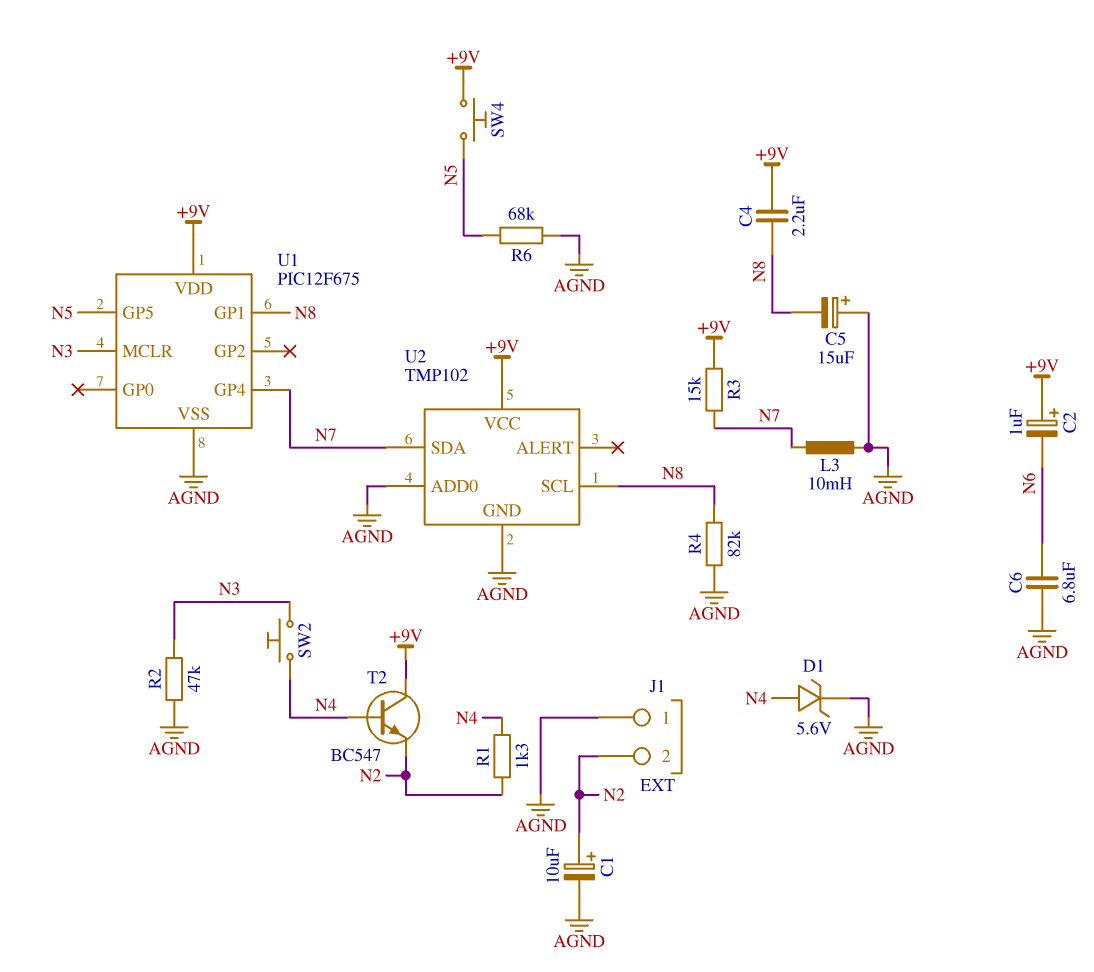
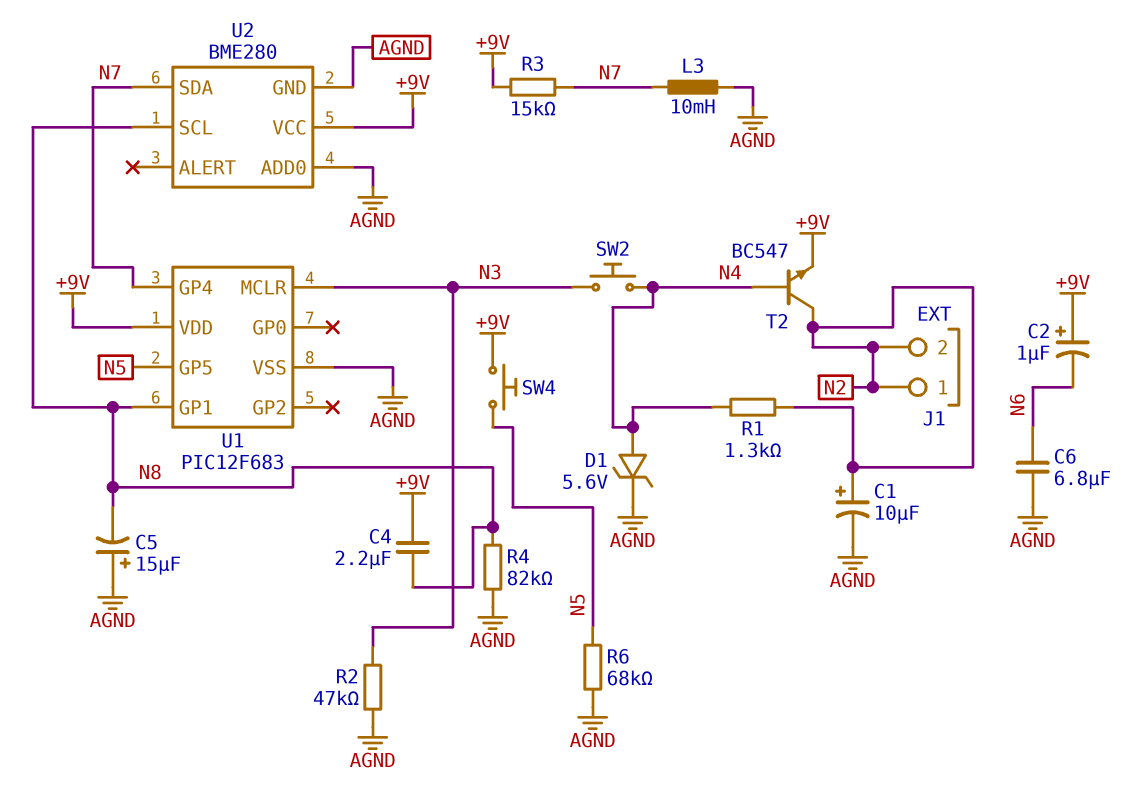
J1 pin 1: AGND -> N2
T2: NPN BC547 (B N4, C +9V, E N2) -> NPN BC547 (B N4, C N2, E +9V)
U1: PIC12F675 -> PIC12F683
U2: TMP102 -> BME280

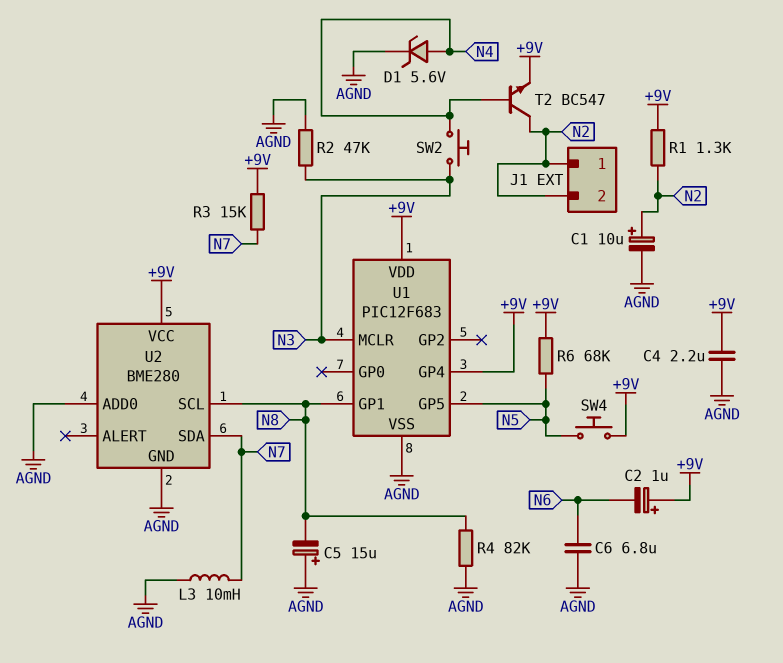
C4: 2.2uF (+9V, N8) -> 2.2uF (+9V, AGND)
R1: 1.3k (N2, N4) -> 1.3k (+9V, N2)
R6: 68k (AGND, N5) -> 68k (+9V, N5)
U1 pin GP4: N7 -> +9V

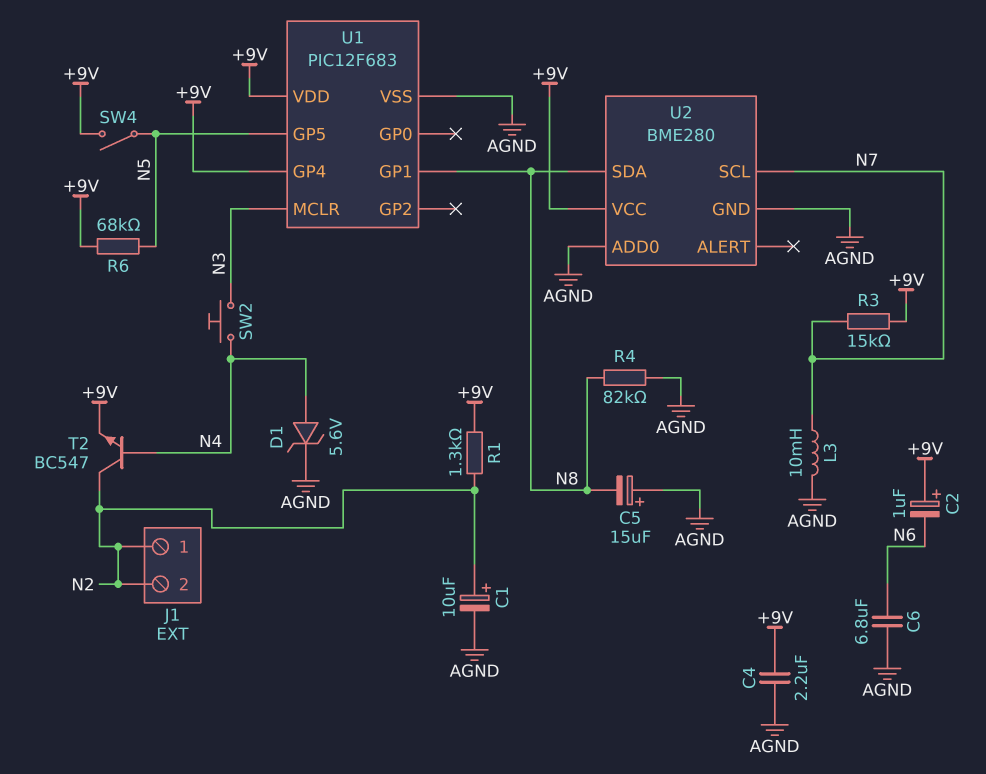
R2: 47k (AGND, N3) -> none
SW4: button (+9V, N5) -> switch (+9V, N5)
U2 pin SCL: N8 -> N7
U2 pin SDA: N7 -> N8

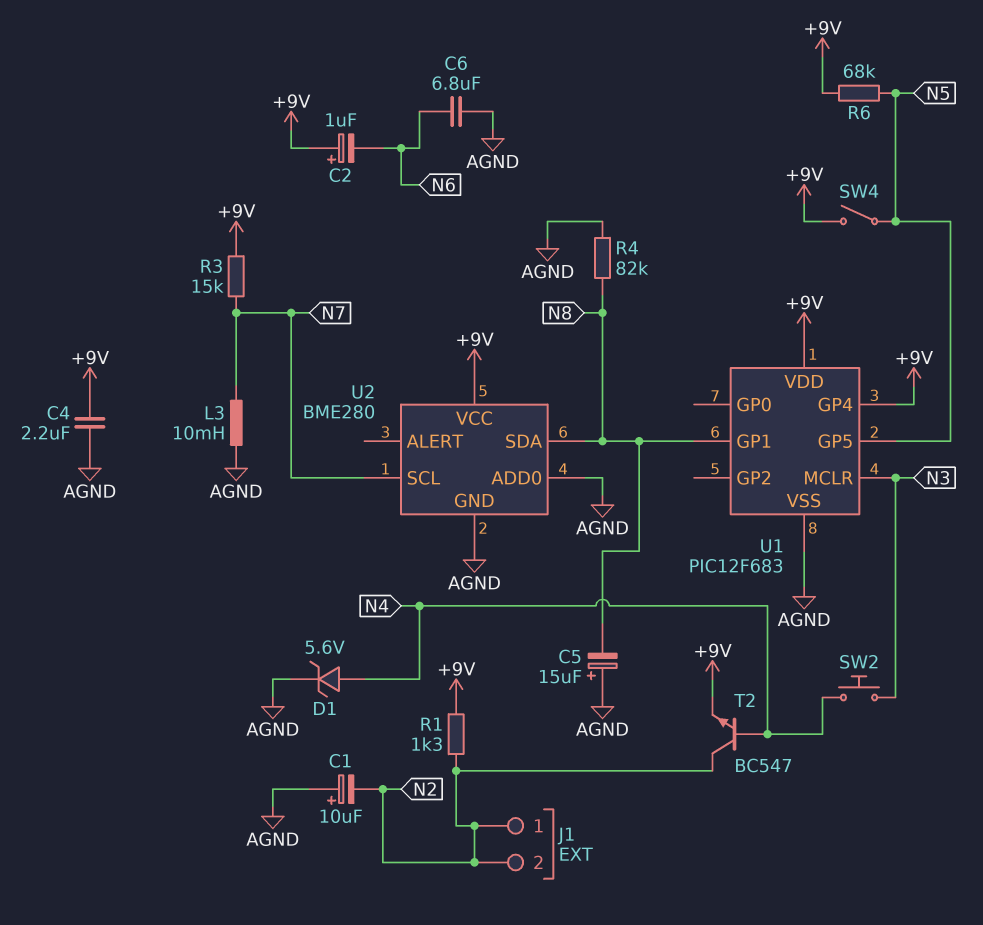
C1: 10uF (plus N2, minus AGND) -> 10uF (plus AGND, minus N2)

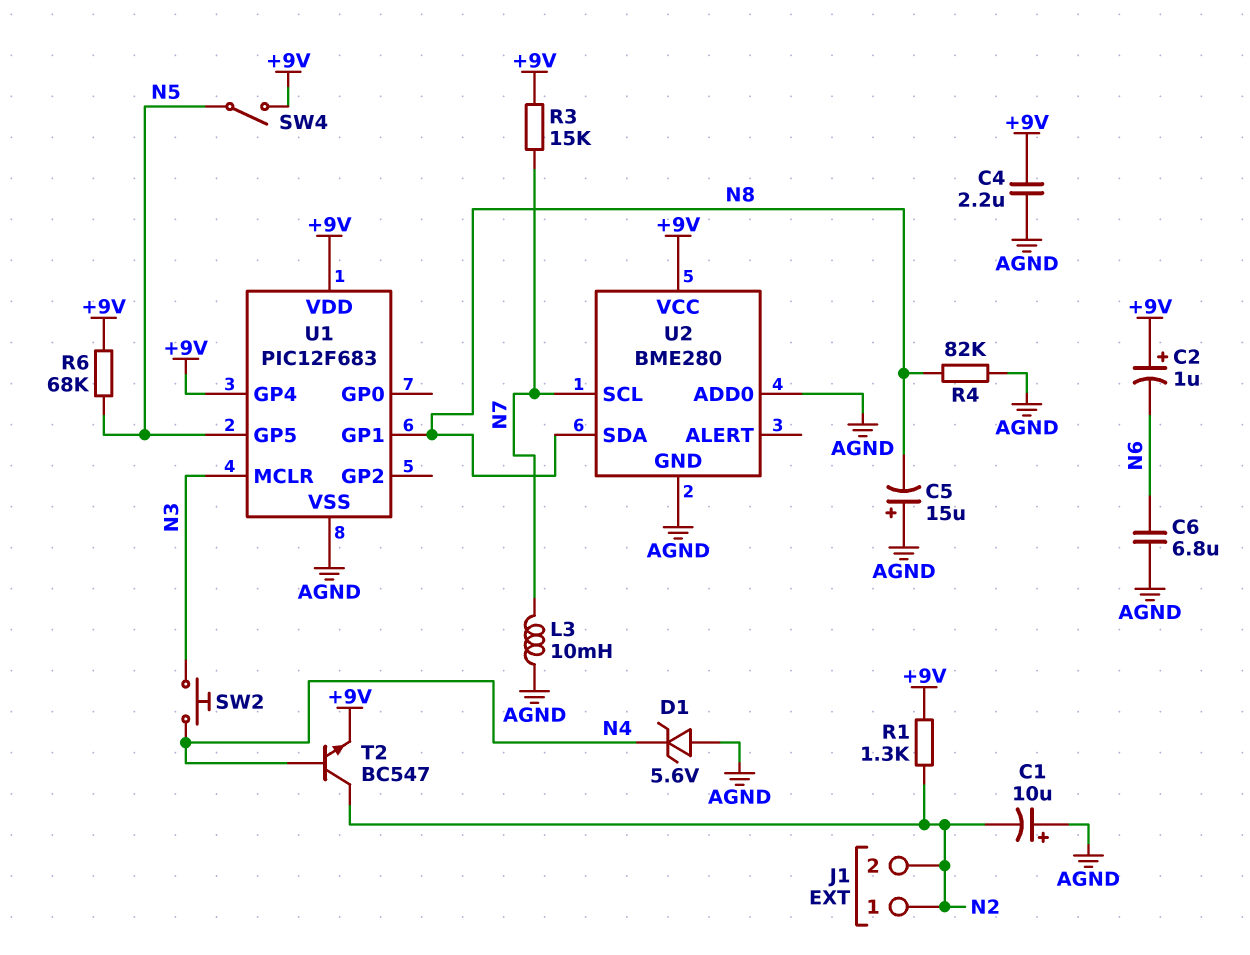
D1: zener 5.6V (A N4, K AGND) -> zener 5.6V (A AGND, K N4)

